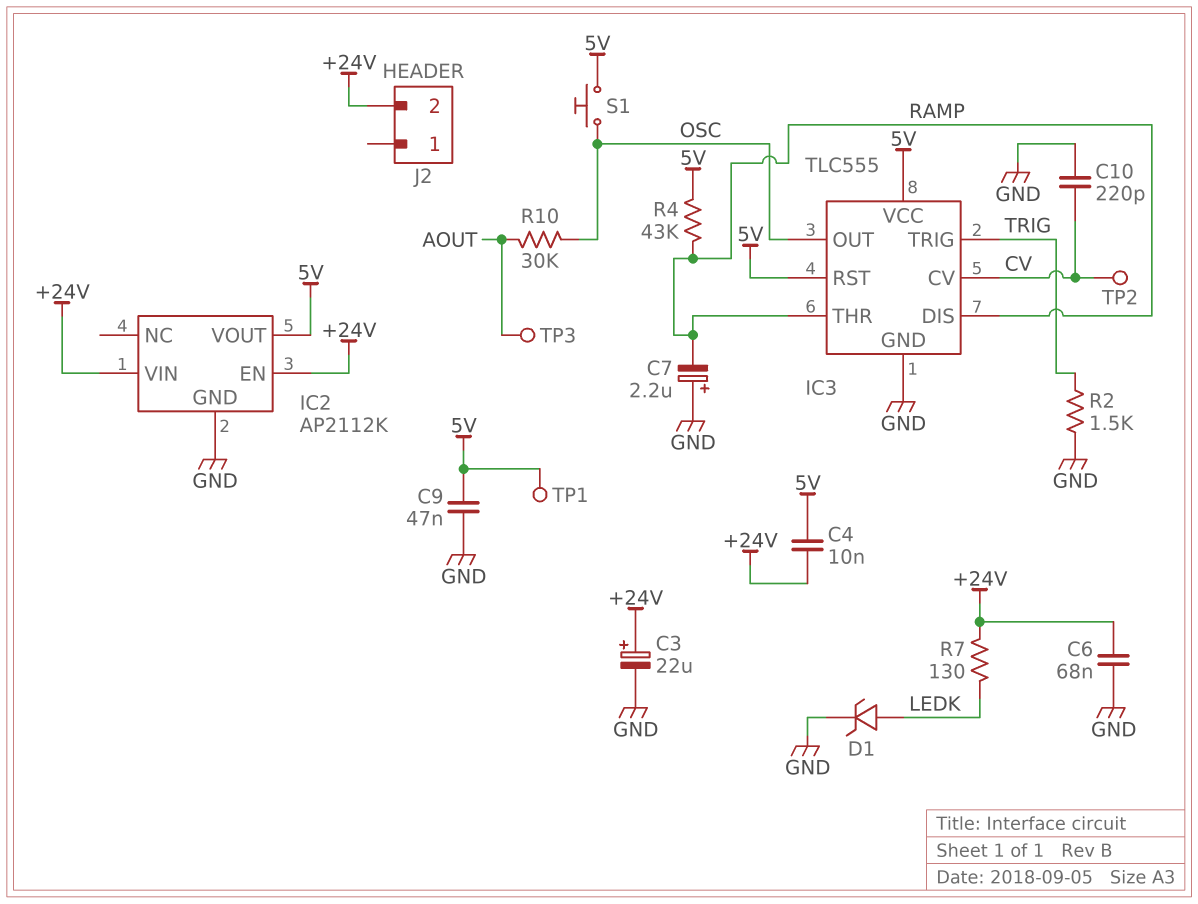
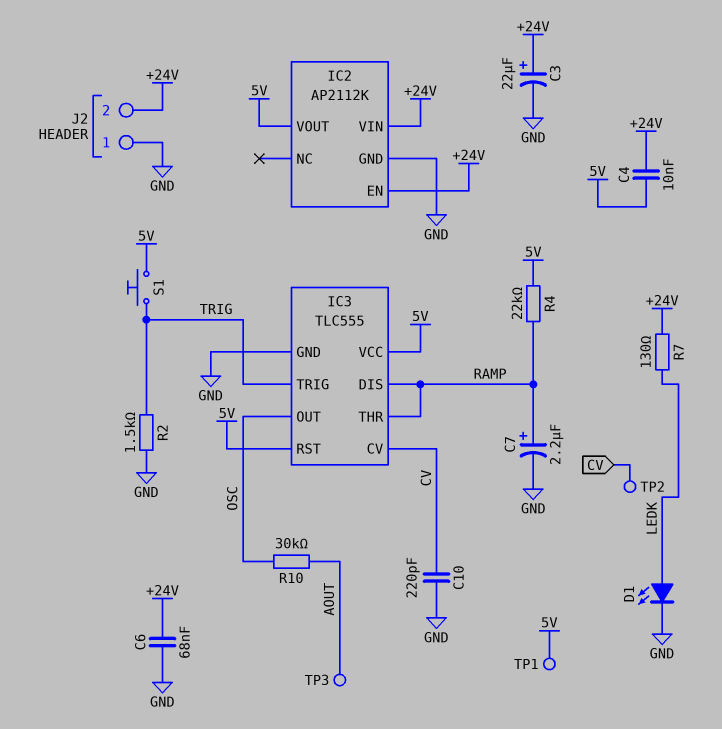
C7: 2.2uF (plus GND, minus RAMP) -> 2.2uF (plus RAMP, minus GND)
C9: 47nF (5V, GND) -> none
D1: zener (A LEDK, K GND) -> LED (A LEDK, K GND)
J2 pin 1: none -> GND
R4: 43k (5V, RAMP) -> 22k (5V, RAMP)
S1: button (5V, OSC) -> button (5V, TRIG)

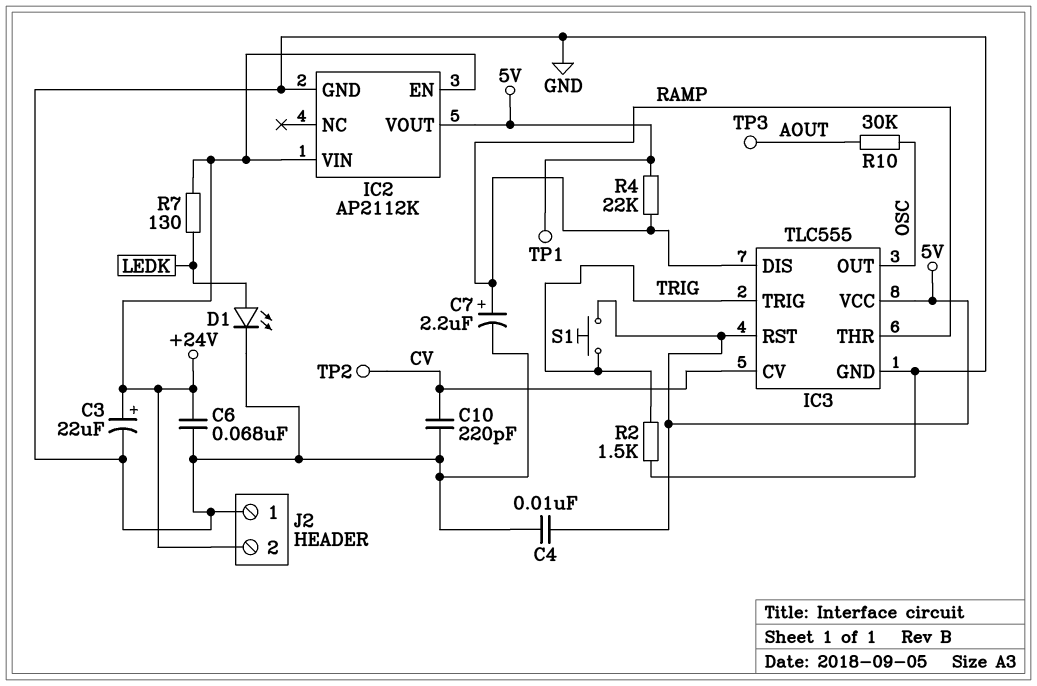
C4: 10nF (+24V, 5V) -> 10nF (5V, GND)

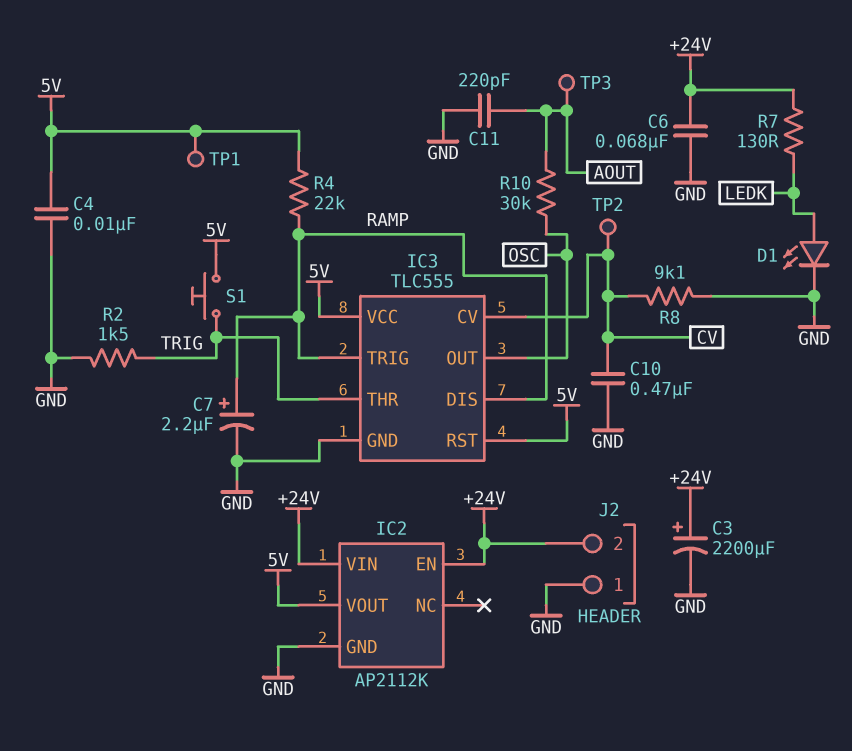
C3: 22uF (plus +24V, minus GND) -> 2200uF (plus +24V, minus GND)
C10: 220pF (CV, GND) -> 470nF (CV, GND)
C11: none -> 220pF (AOUT, GND)
IC3 pin THR: RAMP -> TRIG
IC3 pin TRIG: TRIG -> RAMP
R8: none -> 9.1k (CV, GND)

